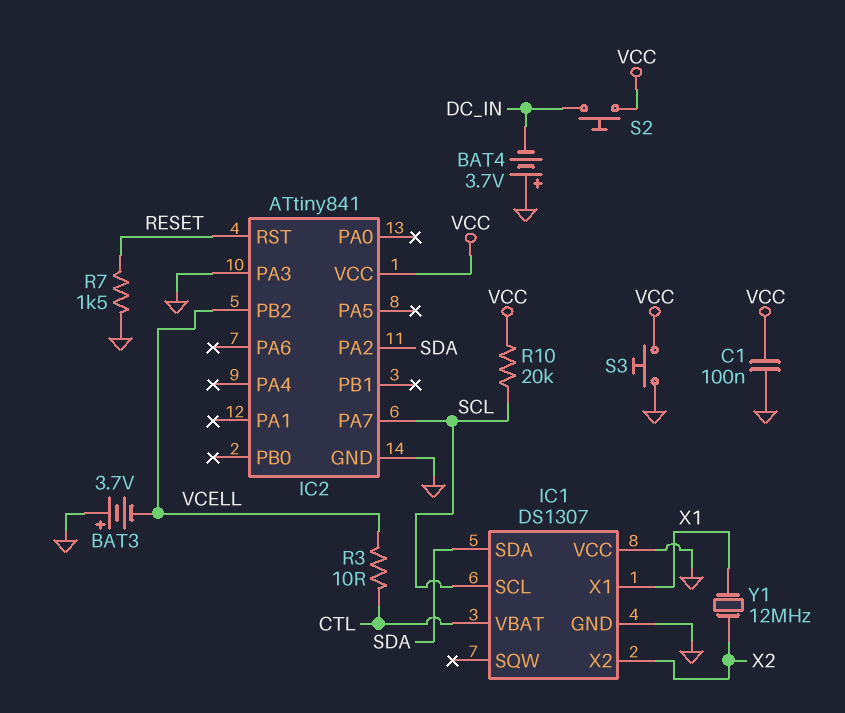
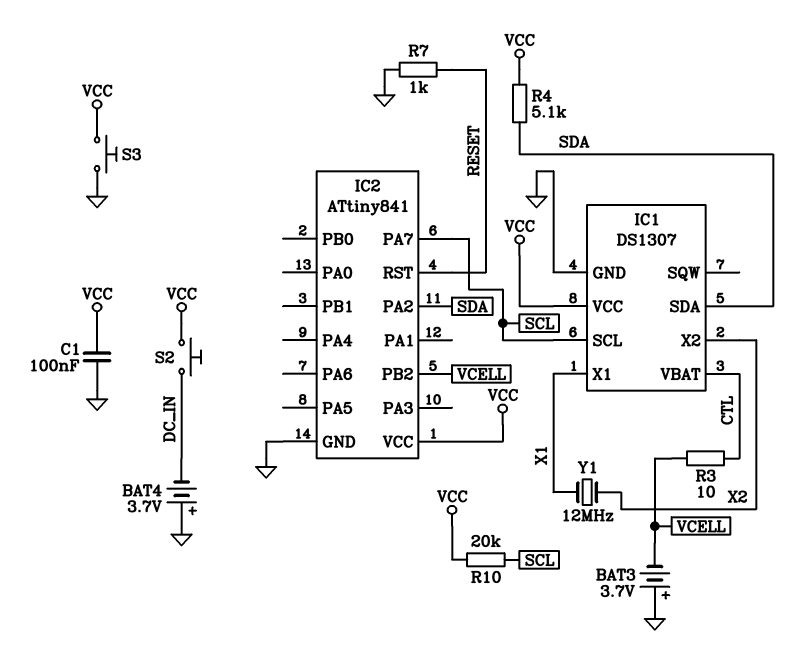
IC1 pin VCC: GND -> VCC
IC2 pin PA3: GND -> none
R4: none -> 5.1k (SDA, VCC)
R7: 1.5k (GND, RESET) -> 1k (GND, RESET)

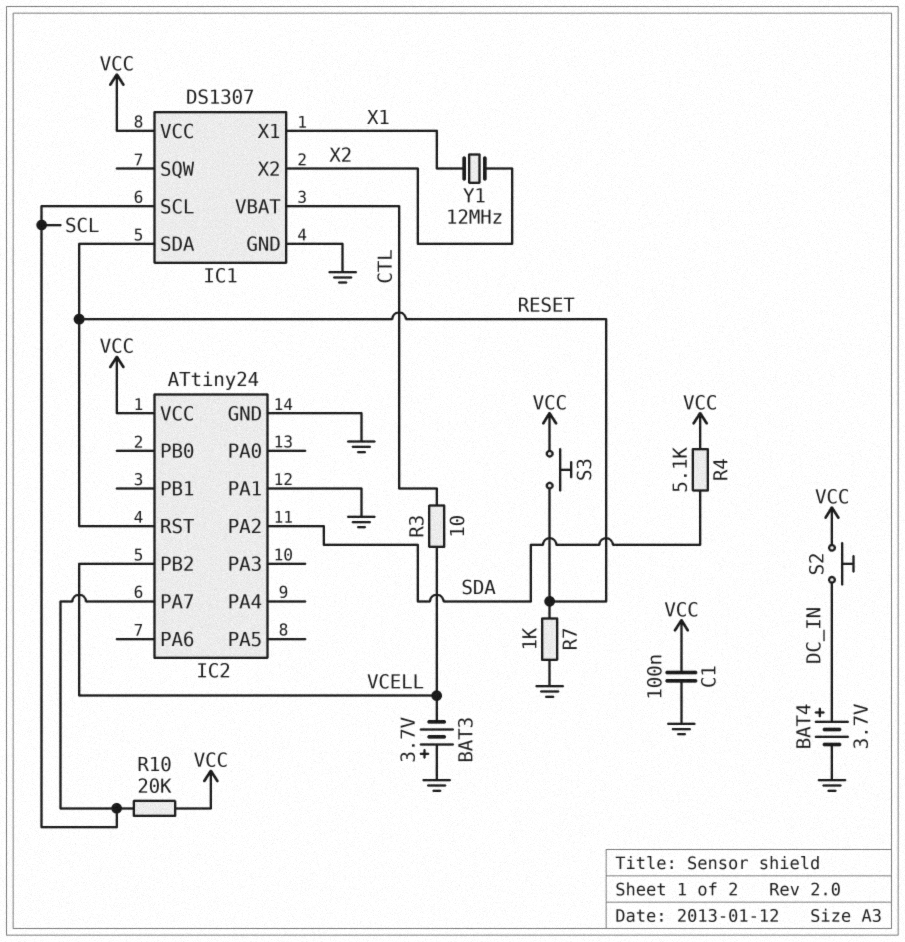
BAT4: 3.7V (plus GND, minus DC_IN) -> 3.7V (plus DC_IN, minus GND)
IC1 pin SDA: SDA -> RESET
IC2: ATtiny841 -> ATtiny24
IC2 pin PA1: none -> GND
S3: button (GND, VCC) -> button (RESET, VCC)

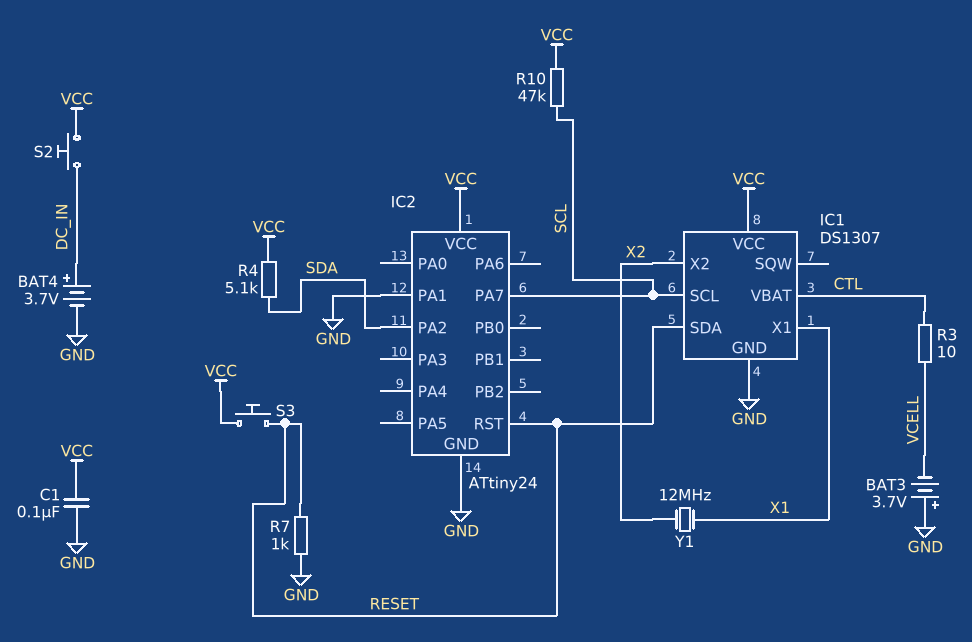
IC2 pin PB2: VCELL -> none
R10: 20k (SCL, VCC) -> 47k (SCL, VCC)

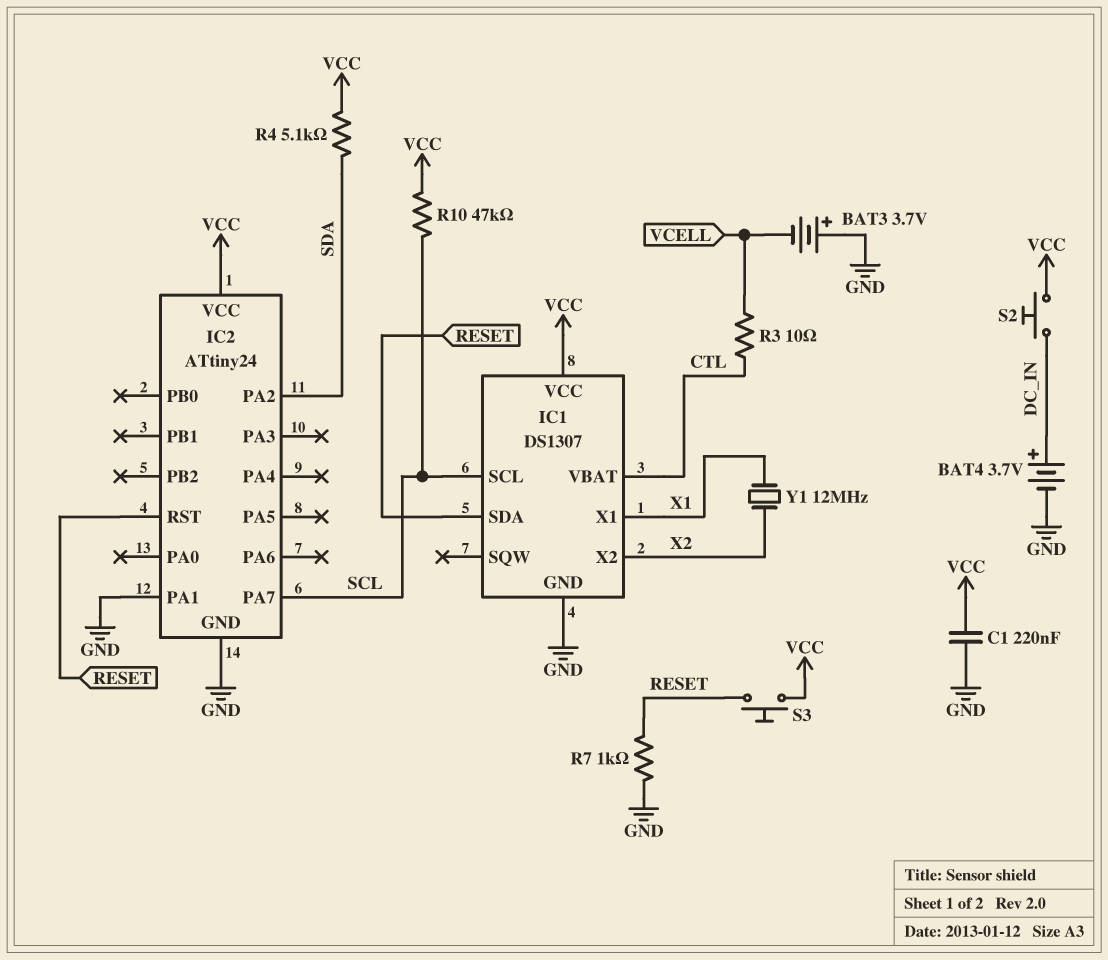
C1: 100nF (GND, VCC) -> 220nF (GND, VCC)

